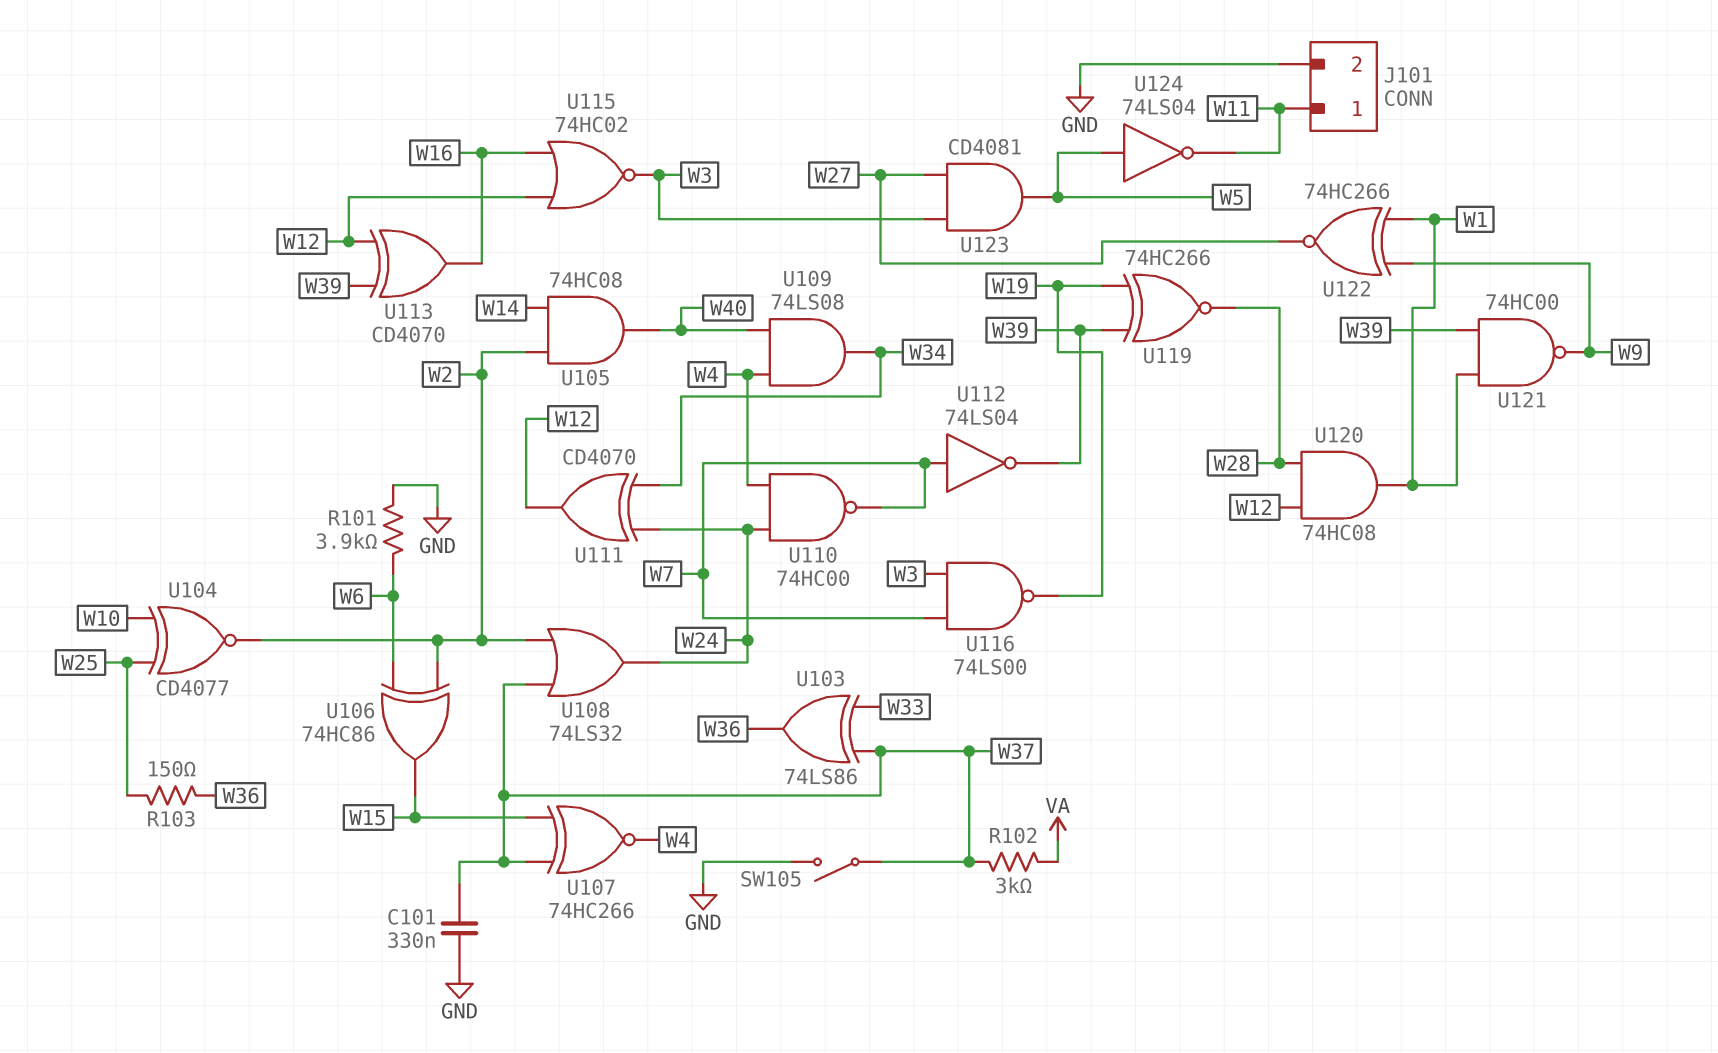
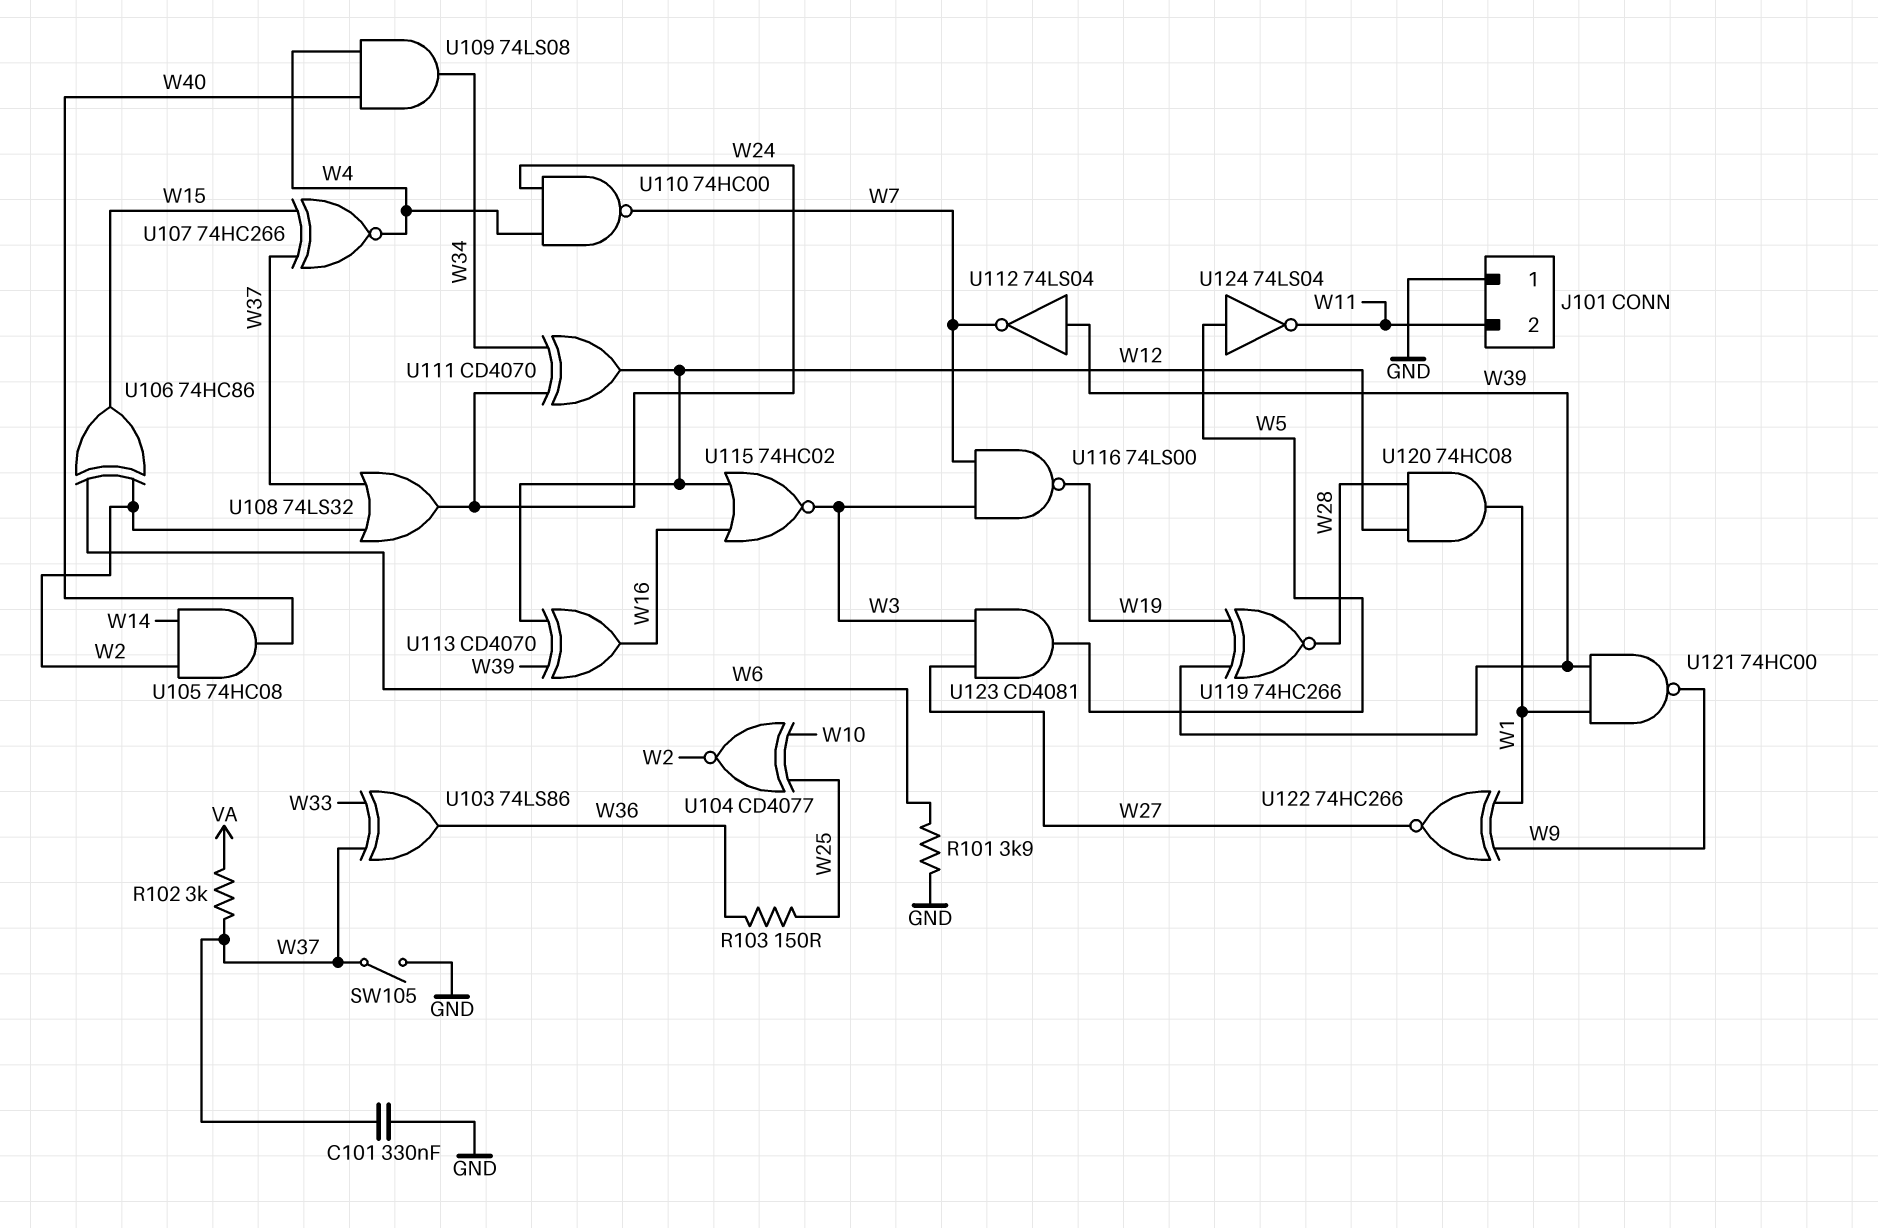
J101 pin 1: W11 -> GND
J101 pin 2: GND -> W11
U112: NOT 74LS04 (in W7, out W39) -> NOT 74LS04 (in W39, out W7)

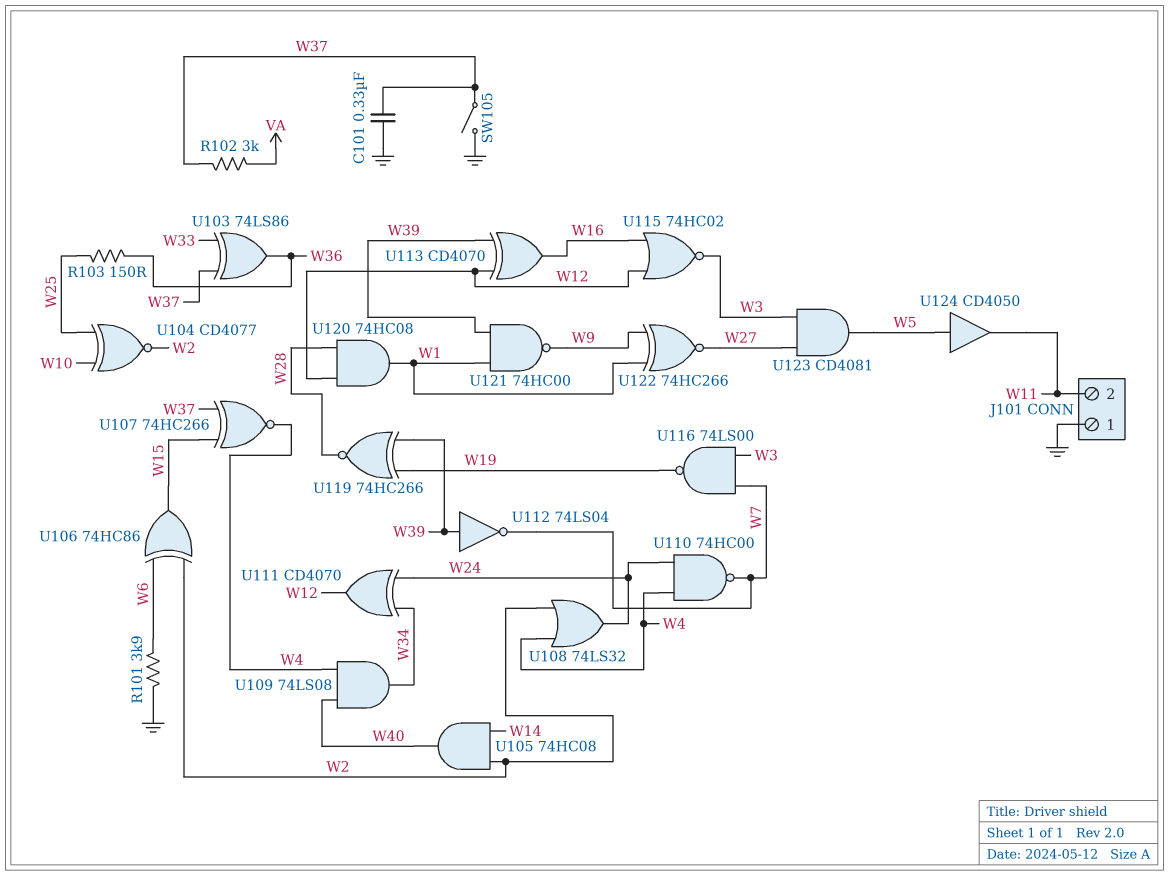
U108: OR 74LS32 (in W2, in W37, out W24) -> OR 74LS32 (in W2, in W4, out W24)
U124: NOT 74LS04 (in W5, out W11) -> buffer CD4050 (in W5, out W11)

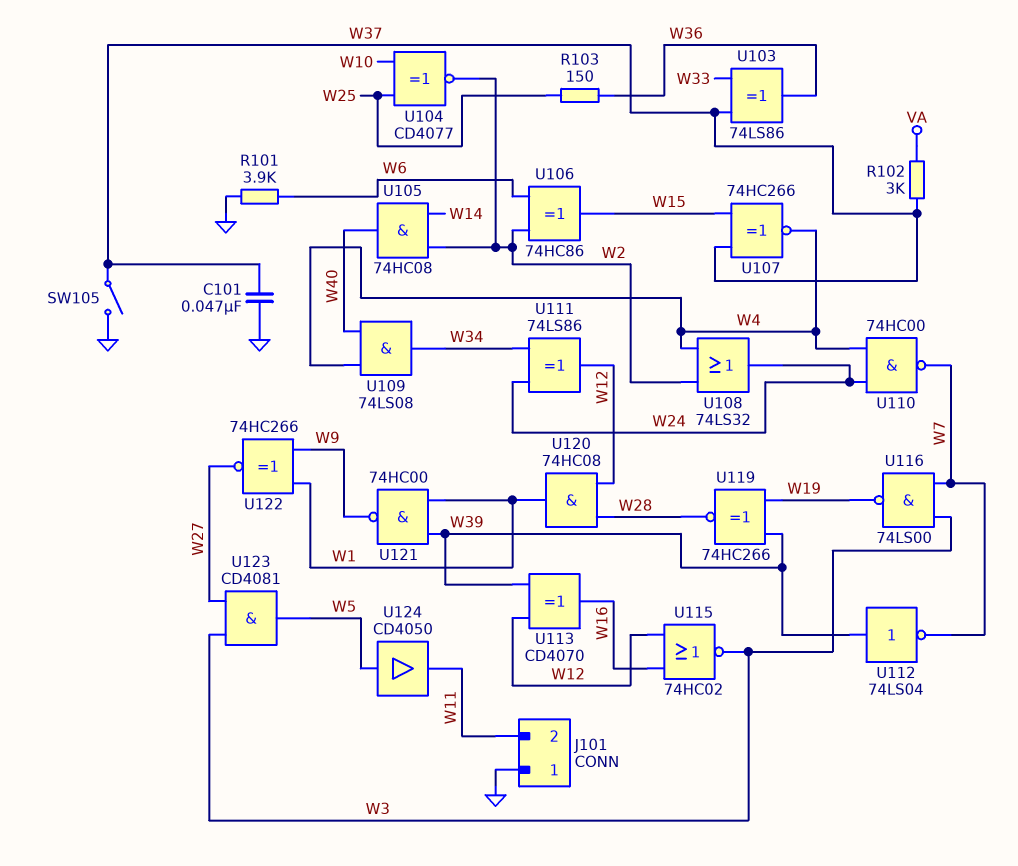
C101: 330nF (GND, W37) -> 47nF (GND, W37)
U111: XOR CD4070 (in W24, in W34, out W12) -> XOR 74LS86 (in W24, in W34, out W12)

